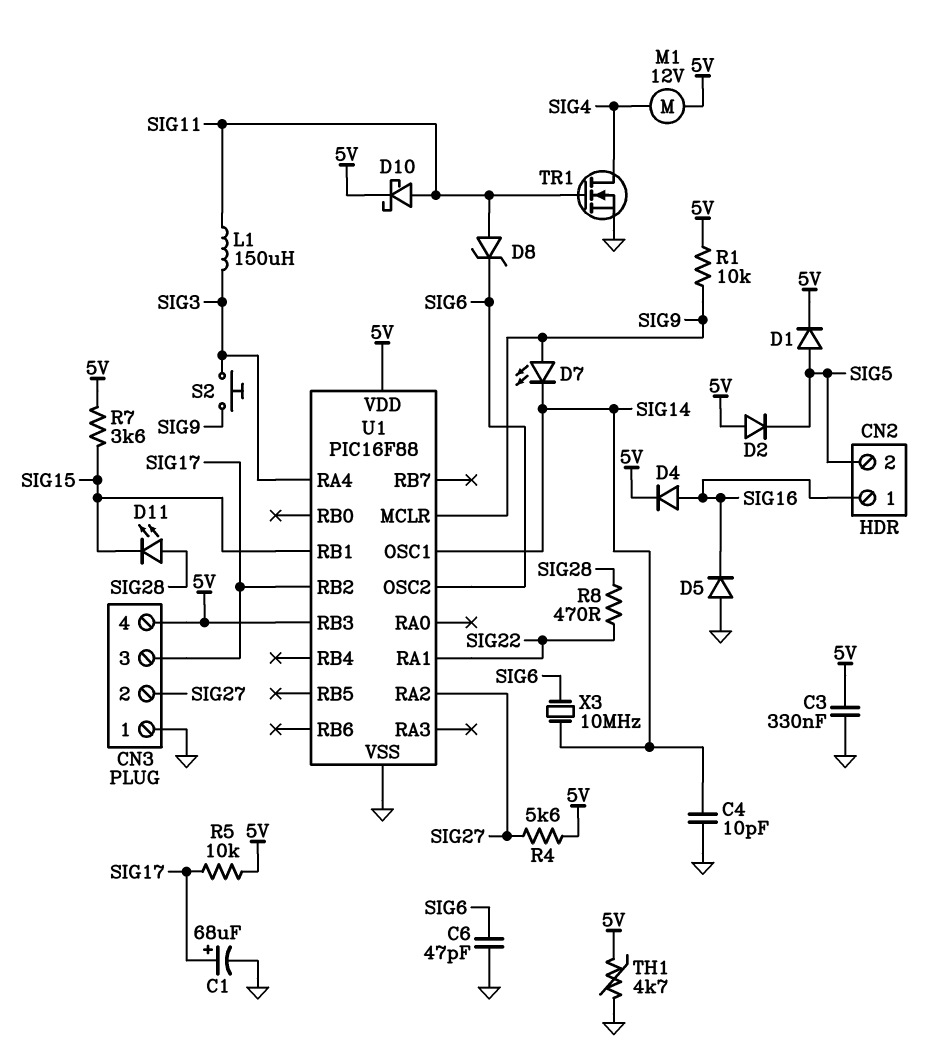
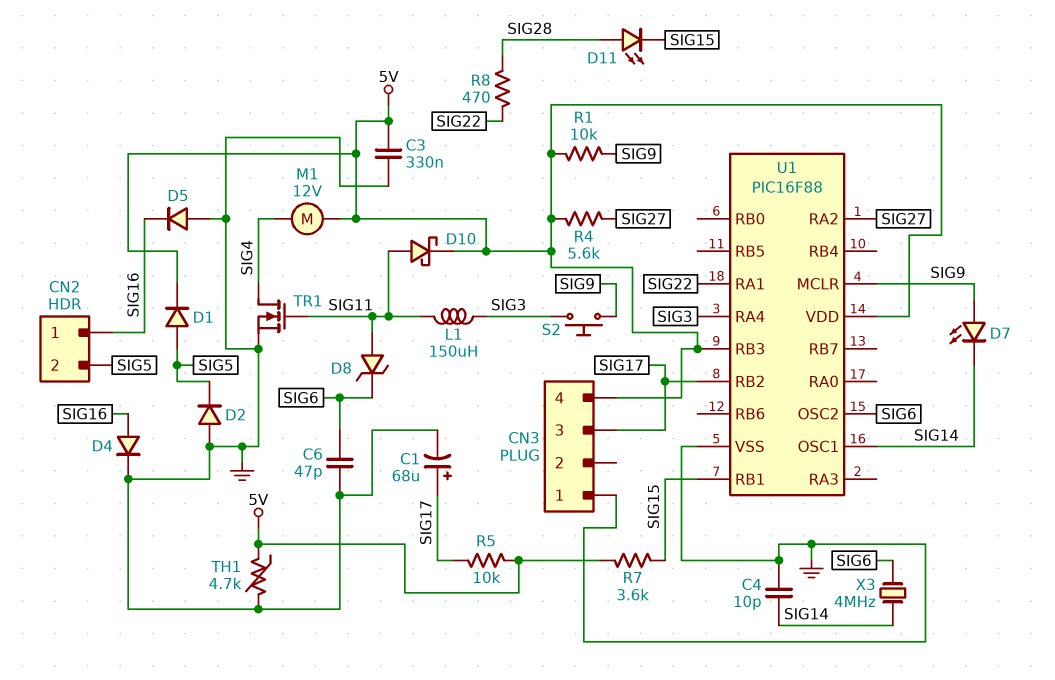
CN3 pin 2: SIG27 -> none
D2: diode (A 5V, K SIG5) -> diode (A GND, K SIG5)
D4: diode (A SIG16, K 5V) -> diode (A SIG16, K GND)
X3: 10MHz (SIG6, SIG14) -> 4MHz (SIG6, SIG14)

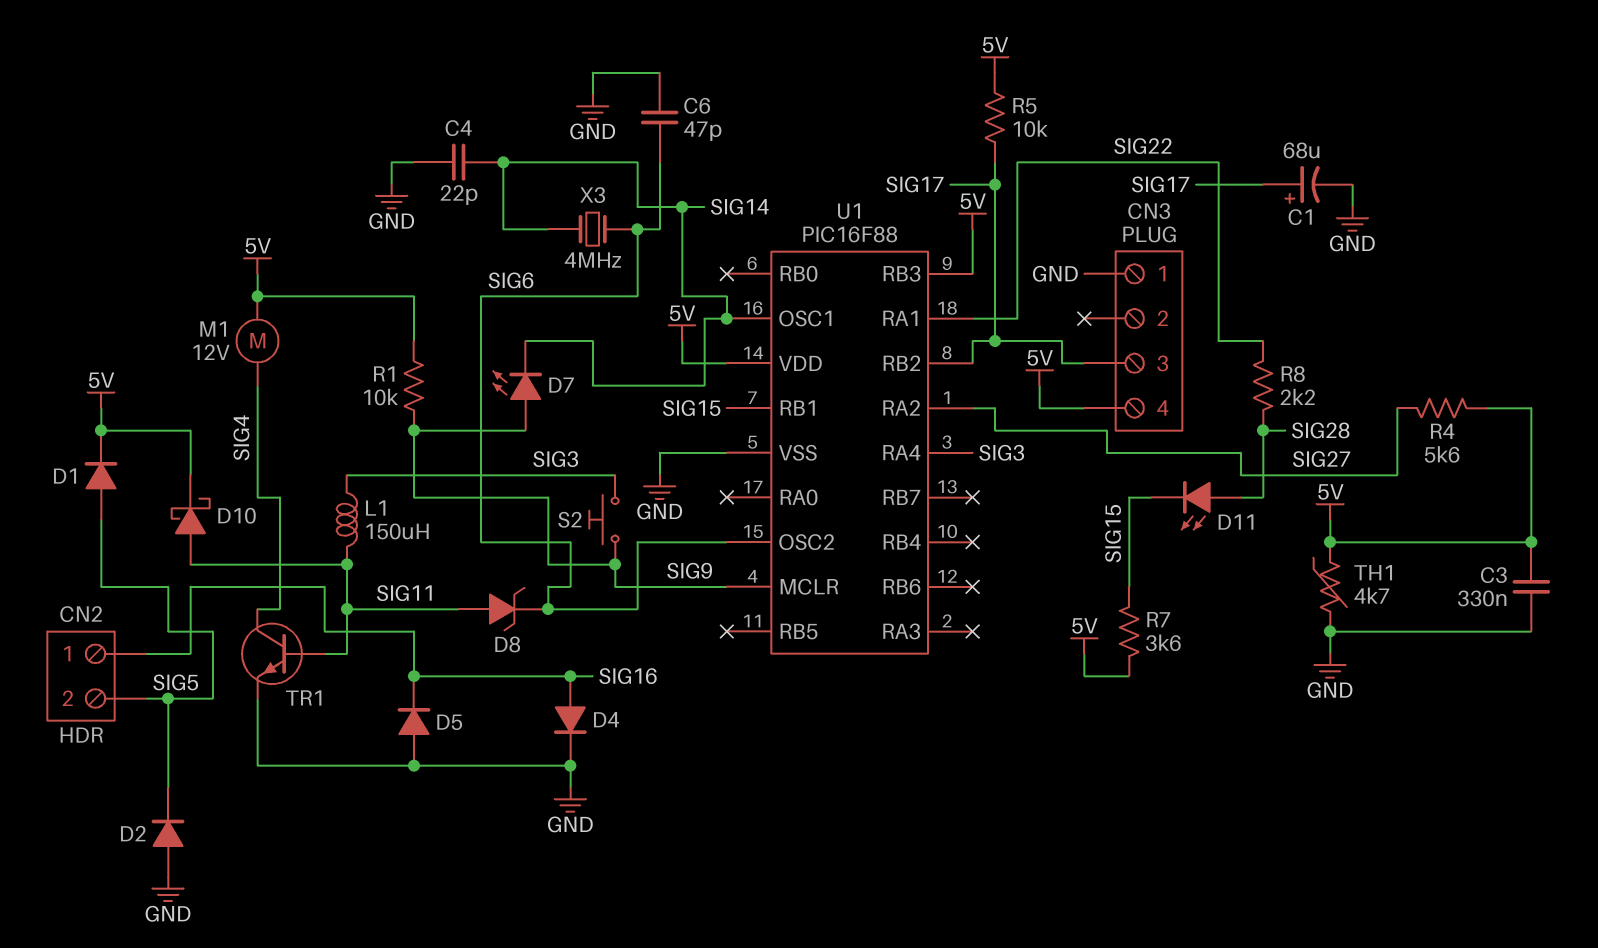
C4: 10pF (GND, SIG14) -> 22pF (GND, SIG14)
R8: 470 (SIG22, SIG28) -> 2.2k (SIG22, SIG28)
TR1: NMOS (G SIG11, D SIG4, S GND) -> NPN (B SIG11, C SIG4, E GND)

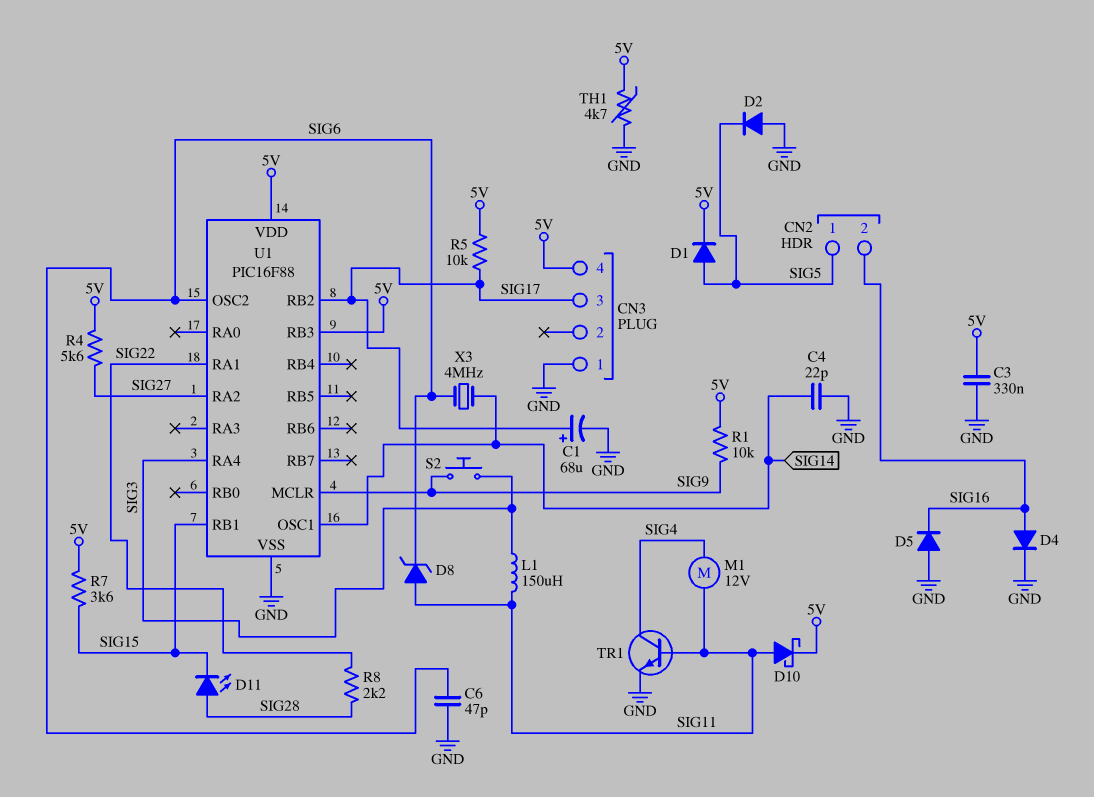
CN2 pin 1: SIG16 -> SIG5
CN2 pin 2: SIG5 -> SIG16
D7: LED (A SIG9, K SIG14) -> none
M1: motor 12V (5V, SIG4) -> motor 12V (SIG4, SIG11)

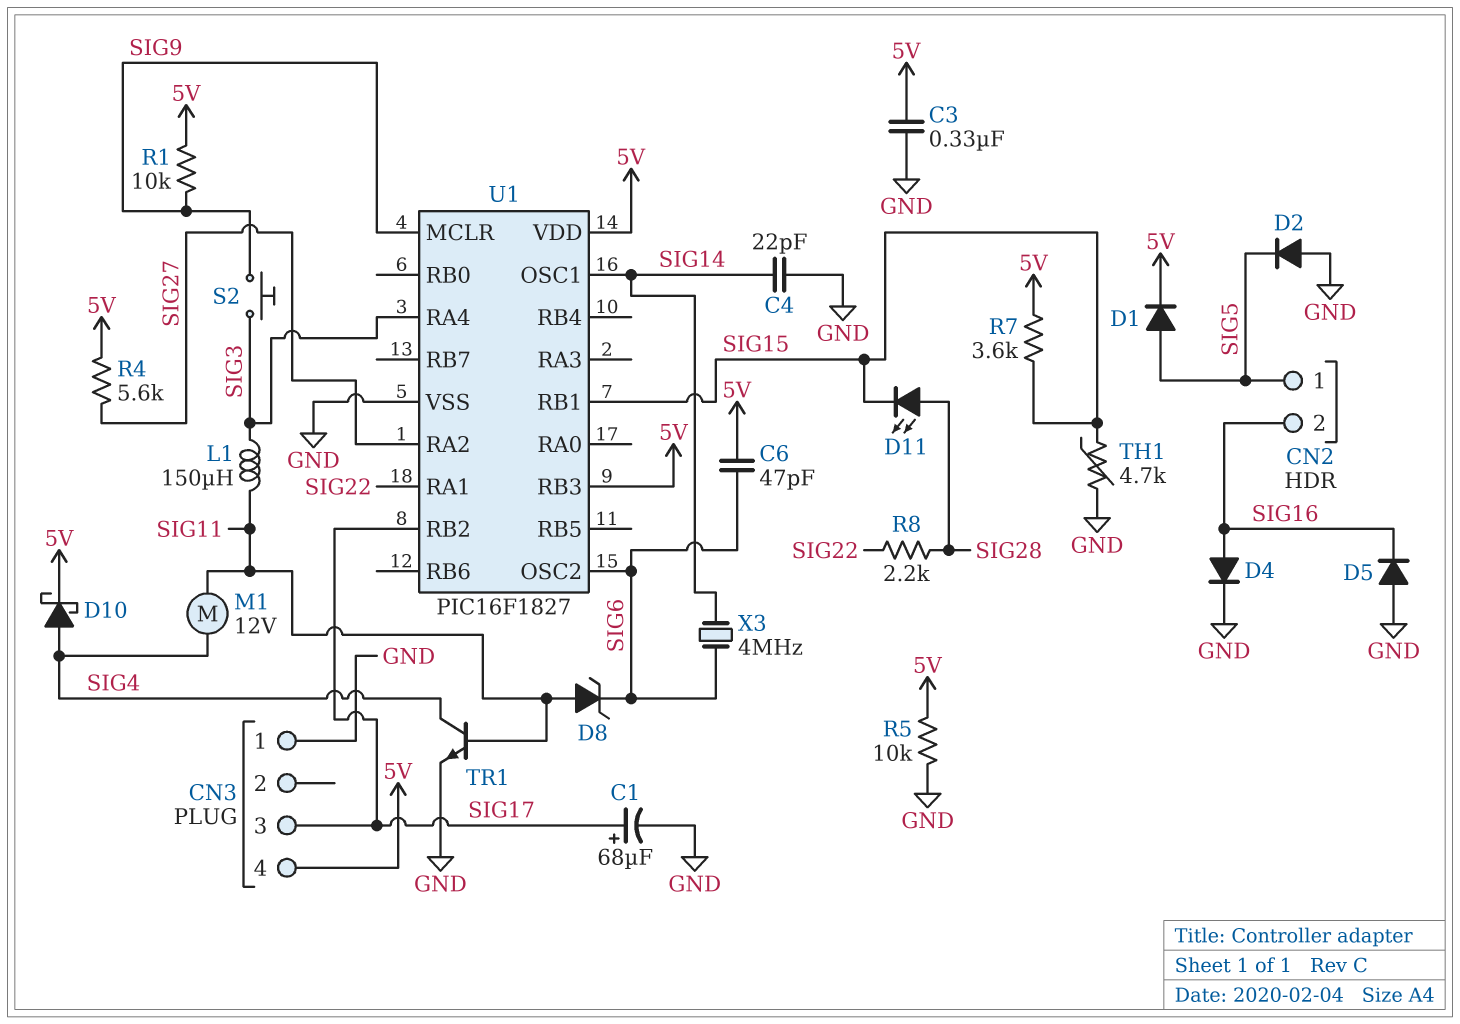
C6: 47pF (GND, SIG6) -> 47pF (5V, SIG6)
D10: schottky (A SIG11, K 5V) -> schottky (A SIG4, K 5V)
R5: 10k (5V, SIG17) -> 10k (5V, GND)
TH1: 4.7k (5V, GND) -> 4.7k (GND, SIG15)
U1: PIC16F88 -> PIC16F1827

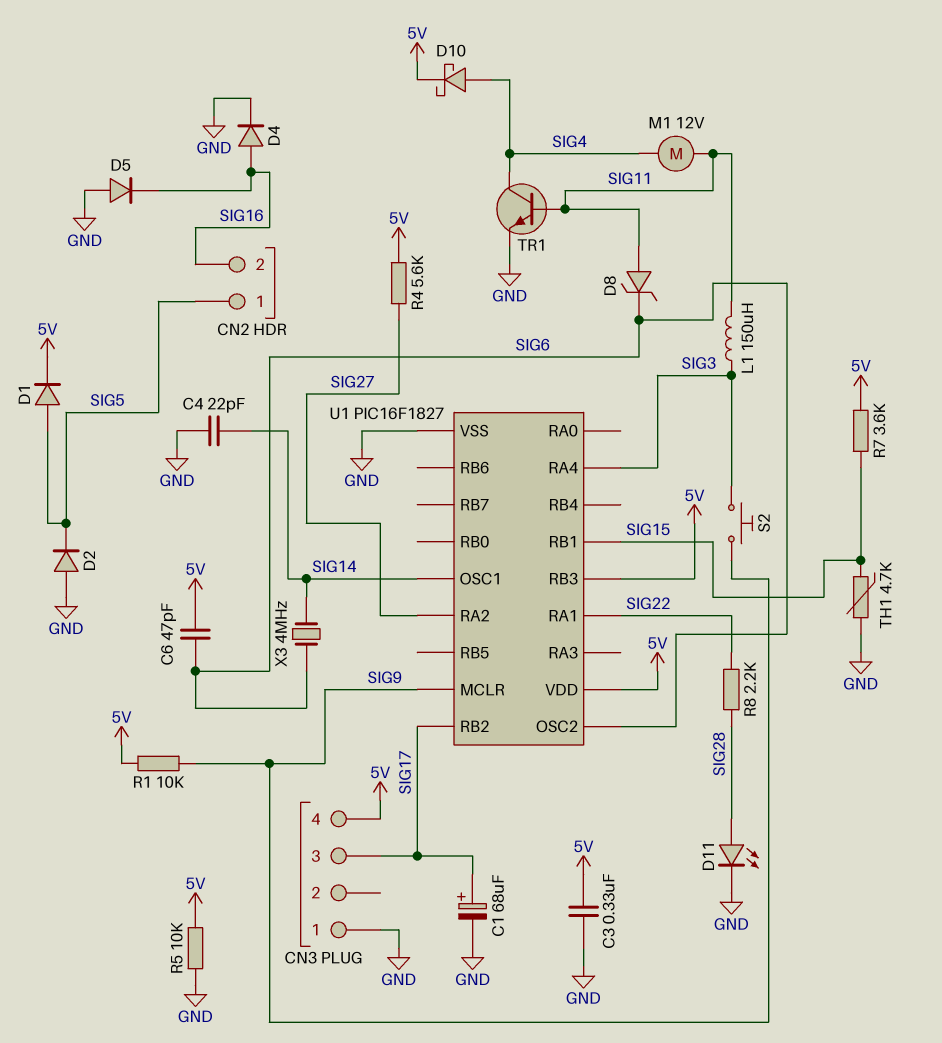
D11: LED (A SIG28, K SIG15) -> LED (A SIG28, K GND)

